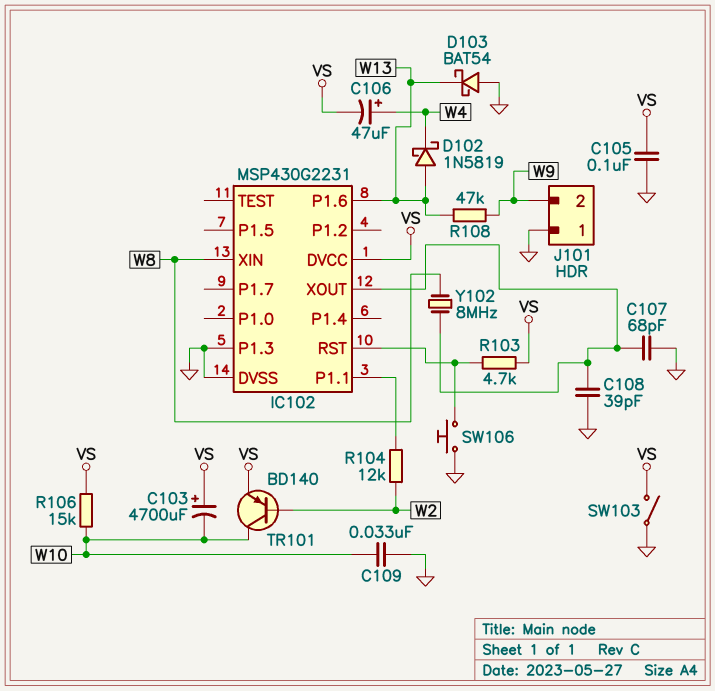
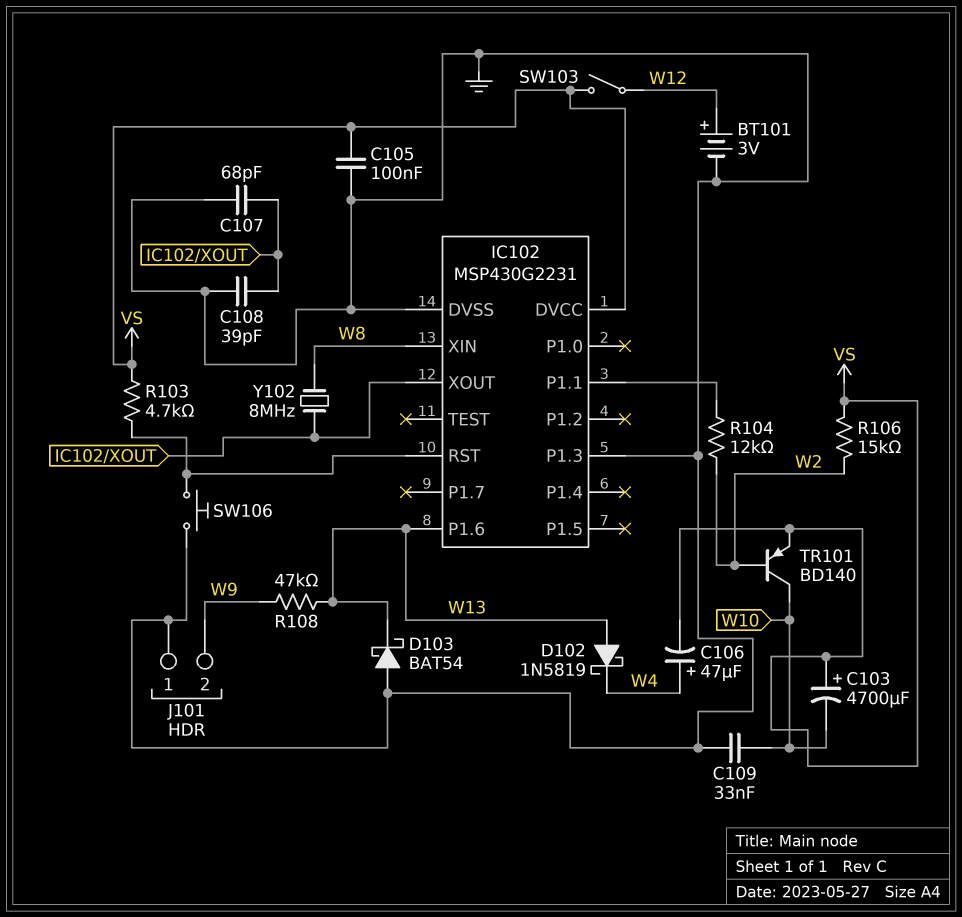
BT101: none -> 3V (plus W12, minus GND)
R106: 15k (VS, W10) -> 15k (VS, W2)
SW103: switch (GND, VS) -> switch (VS, W12)

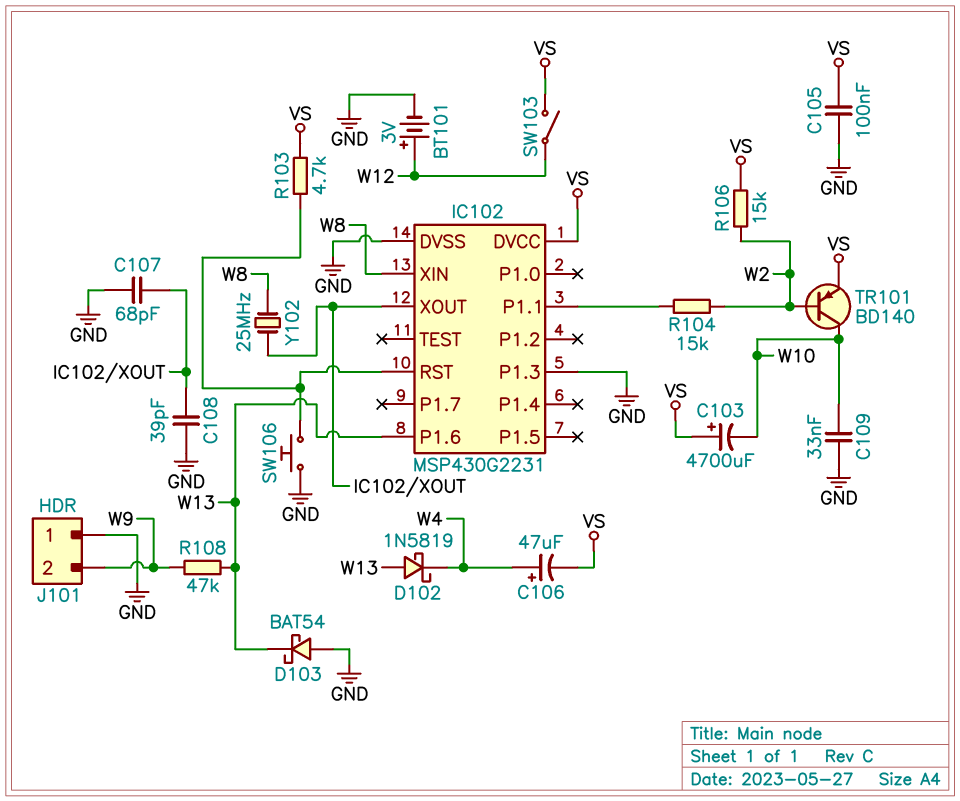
R104: 12k (IC102/P1.1, W2) -> 15k (IC102/P1.1, W2)
Y102: 8MHz (IC102/XOUT, W8) -> 25MHz (IC102/XOUT, W8)

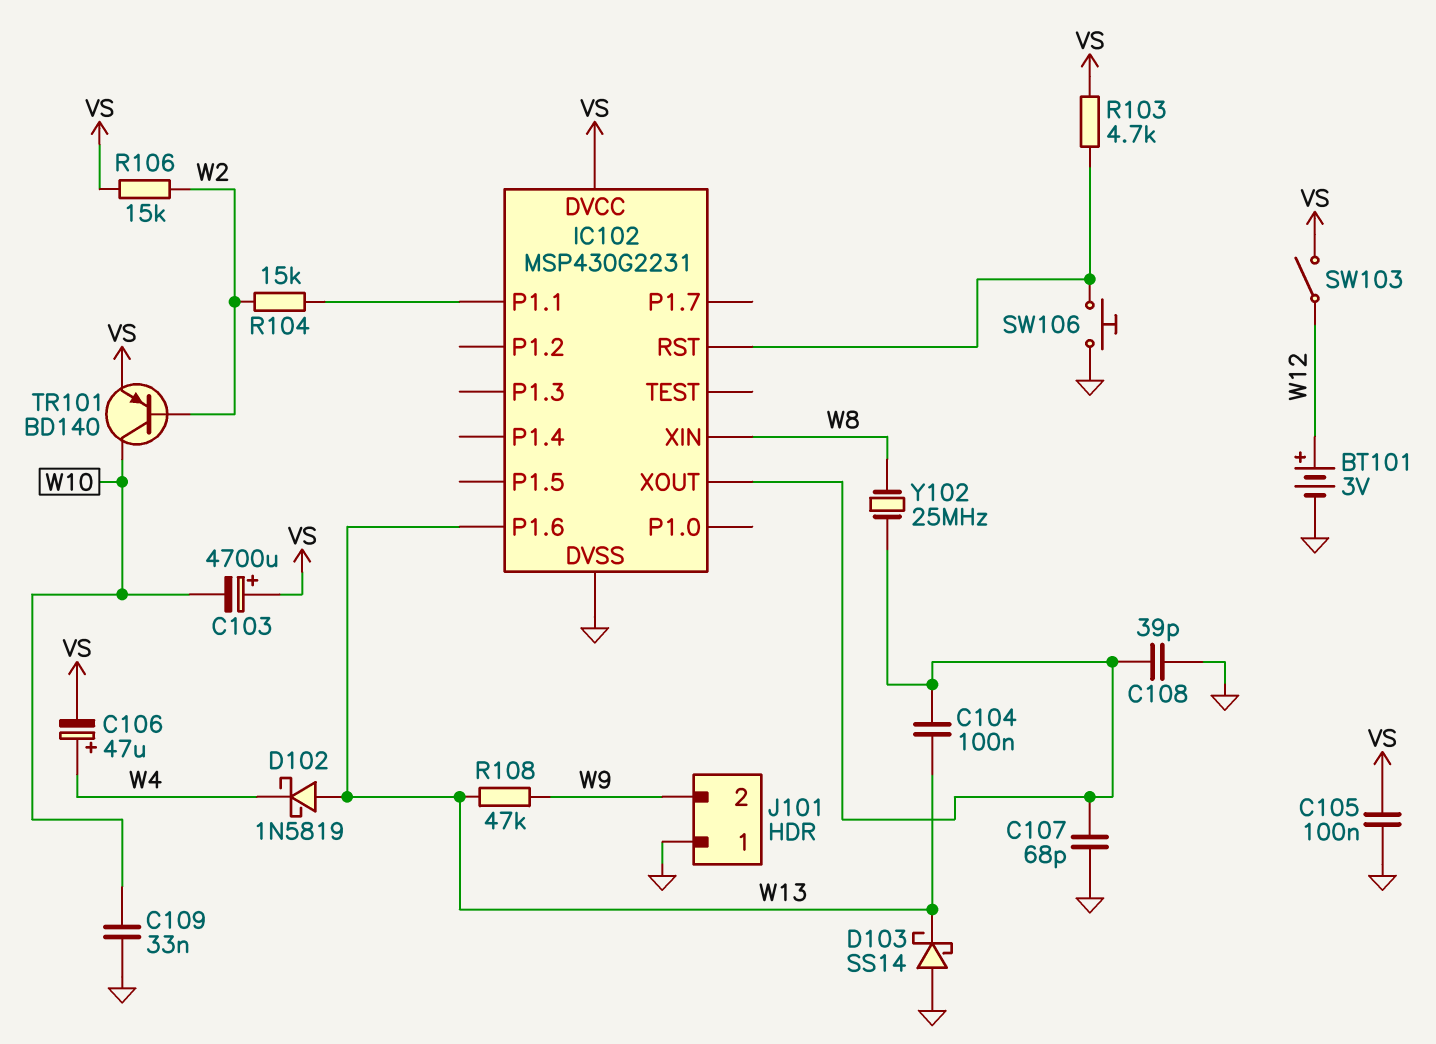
C104: none -> 100nF (IC102/XOUT, W13)
D103: schottky BAT54 (A GND, K W13) -> schottky SS14 (A GND, K W13)
IC102 pin P1.3: GND -> none

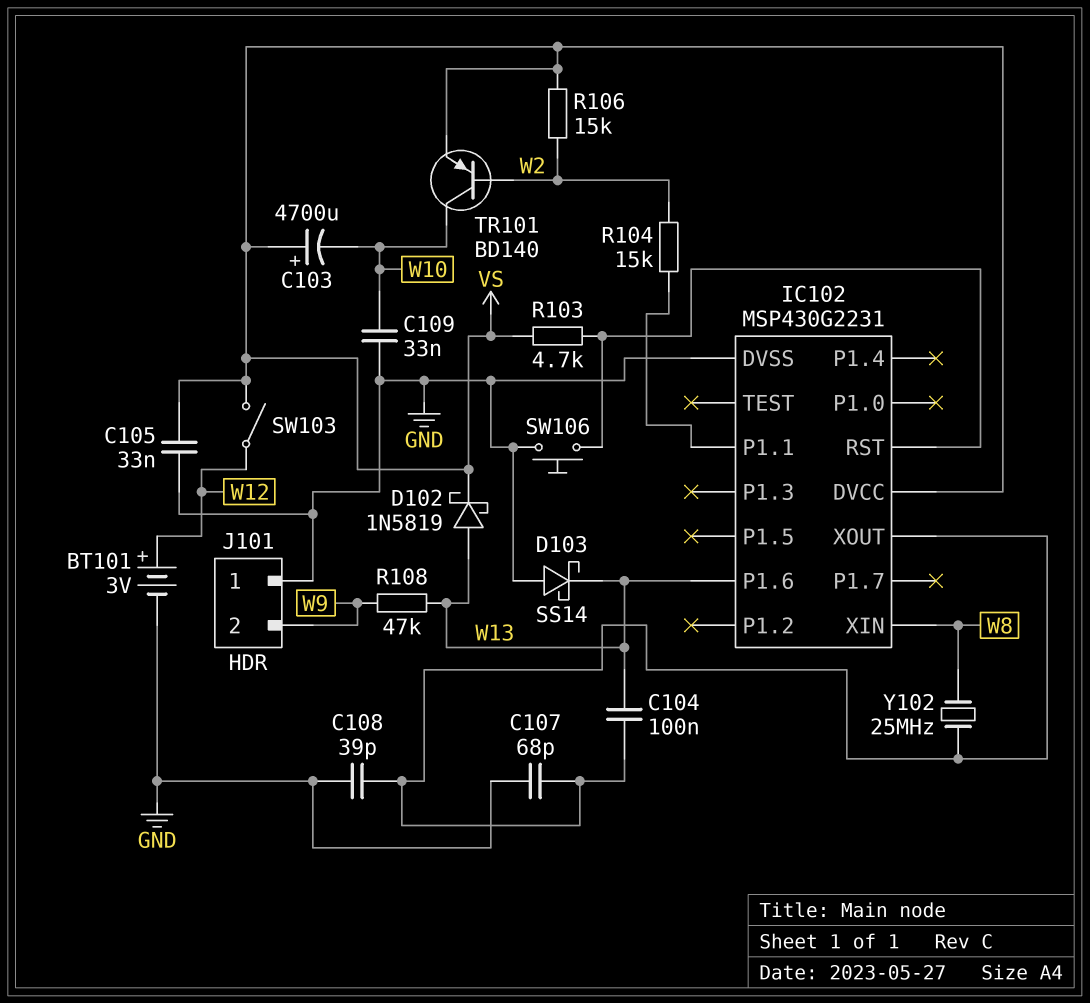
C105: 100nF (GND, VS) -> 33nF (GND, VS)
C106: 47uF (plus W4, minus VS) -> none
D102: schottky 1N5819 (A W13, K W4) -> schottky 1N5819 (A W13, K VS)

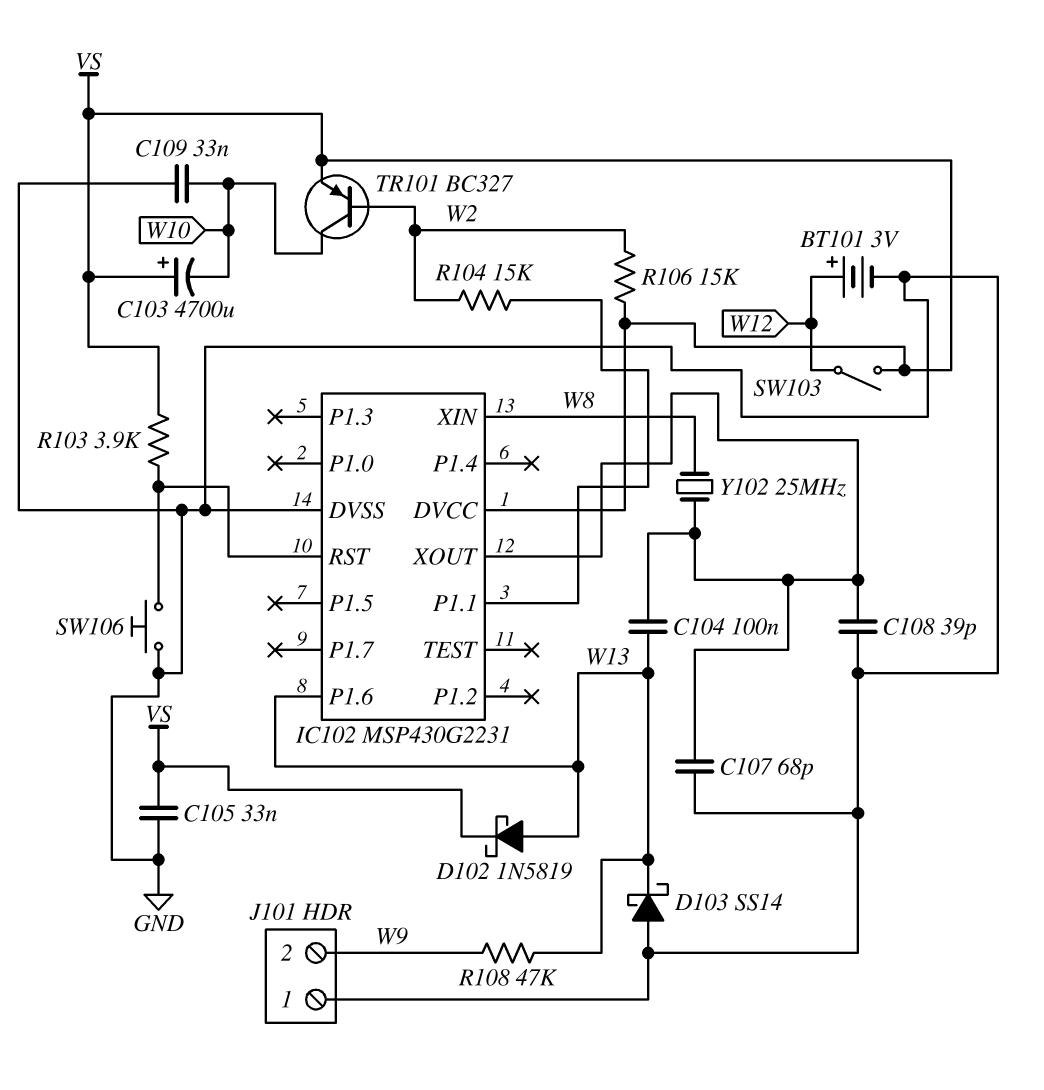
R103: 4.7k (IC102/RST, VS) -> 3.9k (IC102/RST, VS)
TR101: PNP BD140 (B W2, C W10, E VS) -> PNP BC327 (B W2, C W10, E VS)

